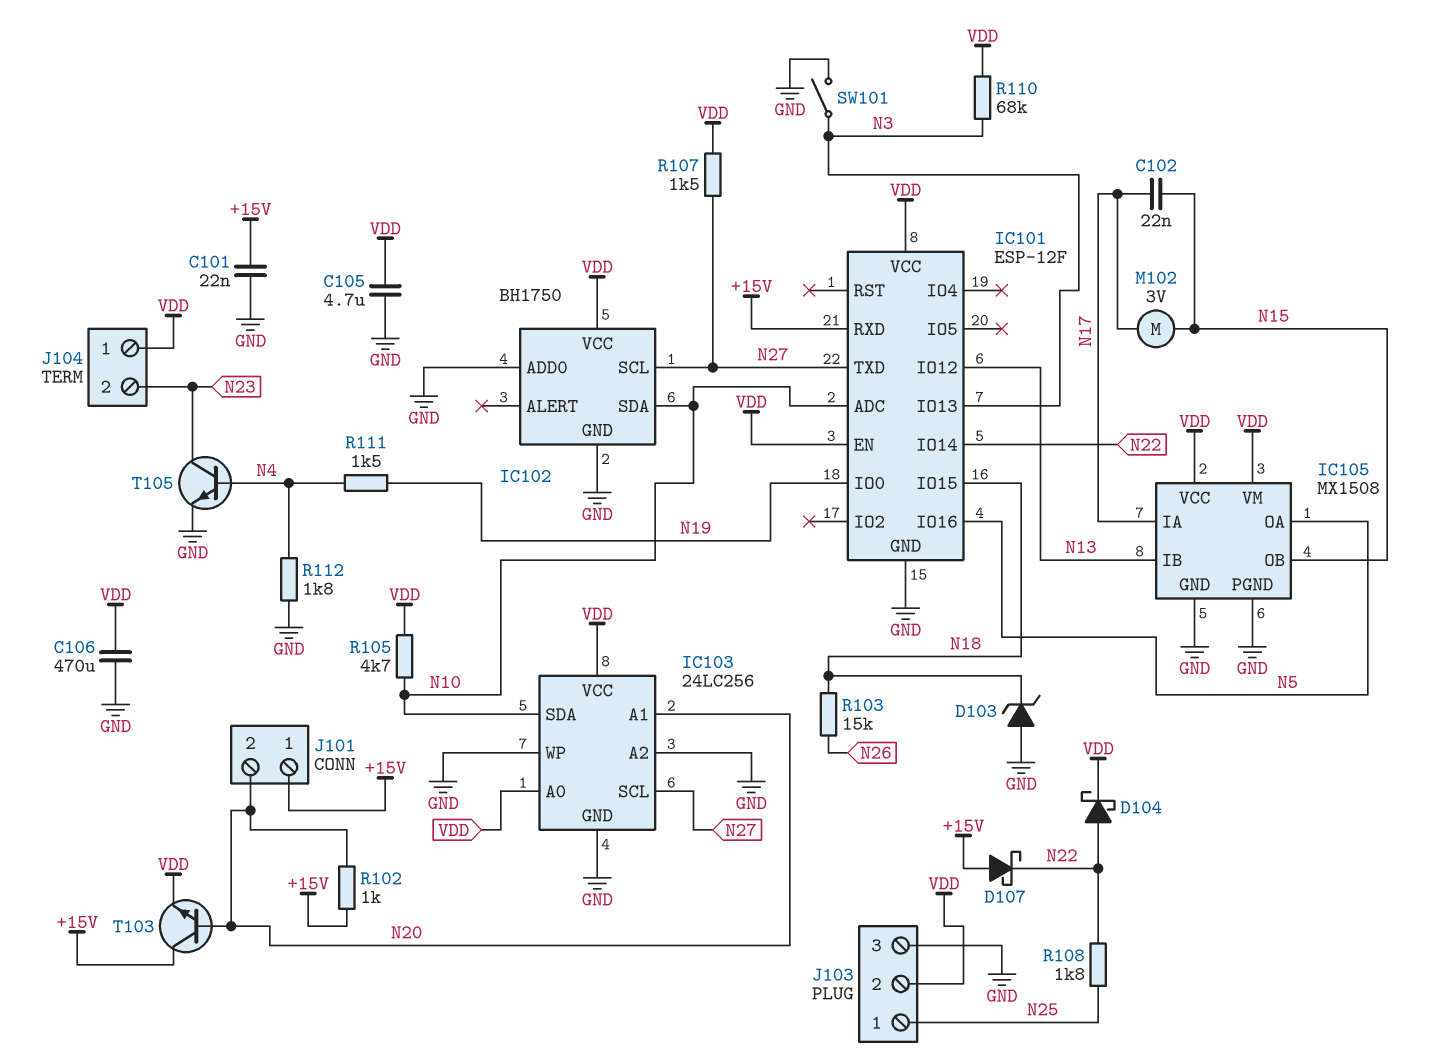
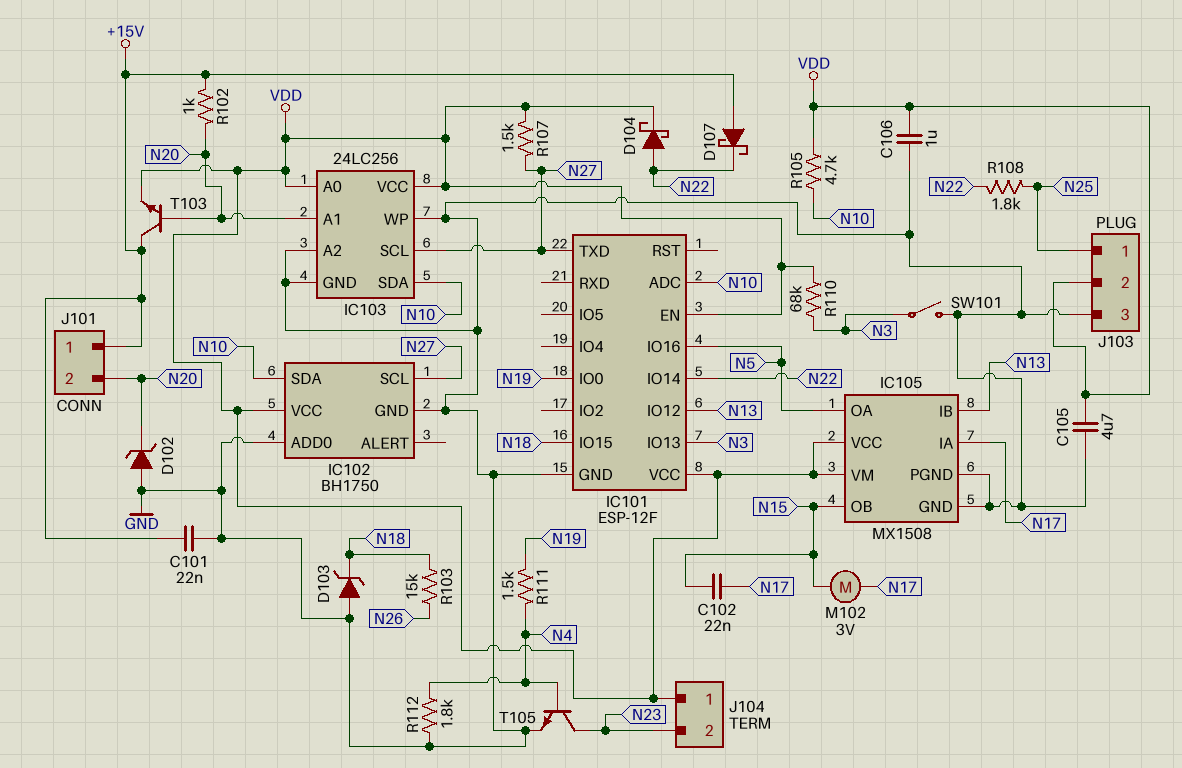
C106: 470uF (GND, VDD) -> 1uF (GND, VDD)
D102: none -> zener (A GND, K N20)
IC101 pin RXD: +15V -> none

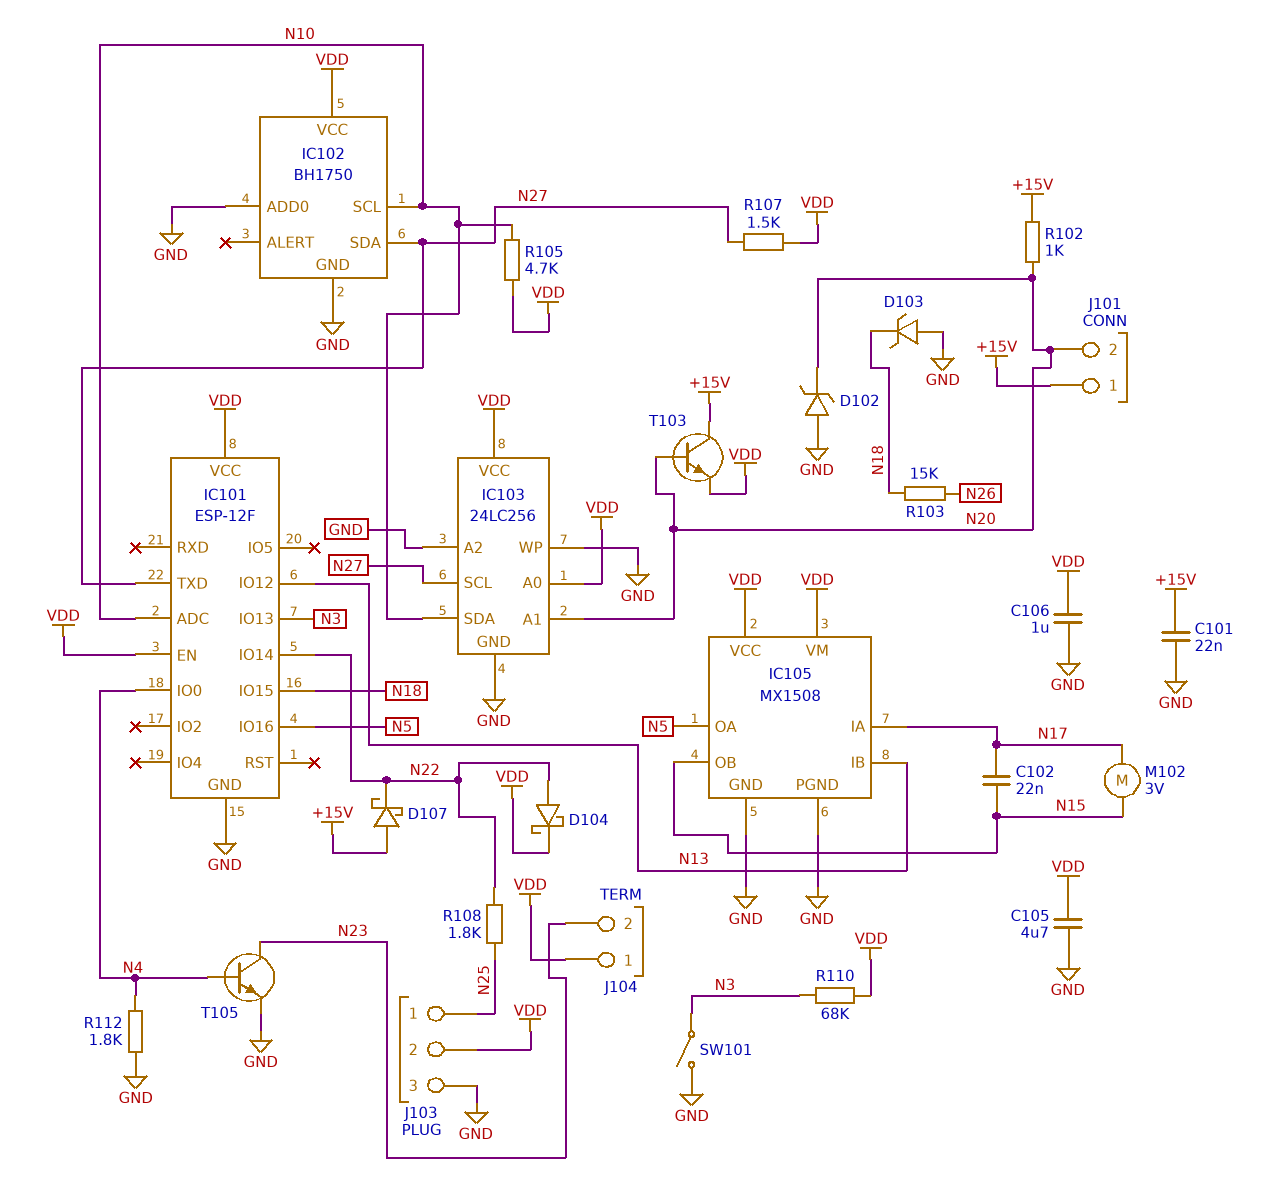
IC101 pin IO0: N19 -> N4
IC102 pin SCL: N27 -> N10
IC102 pin SDA: N10 -> N27
R111: 1.5k (N4, N19) -> none

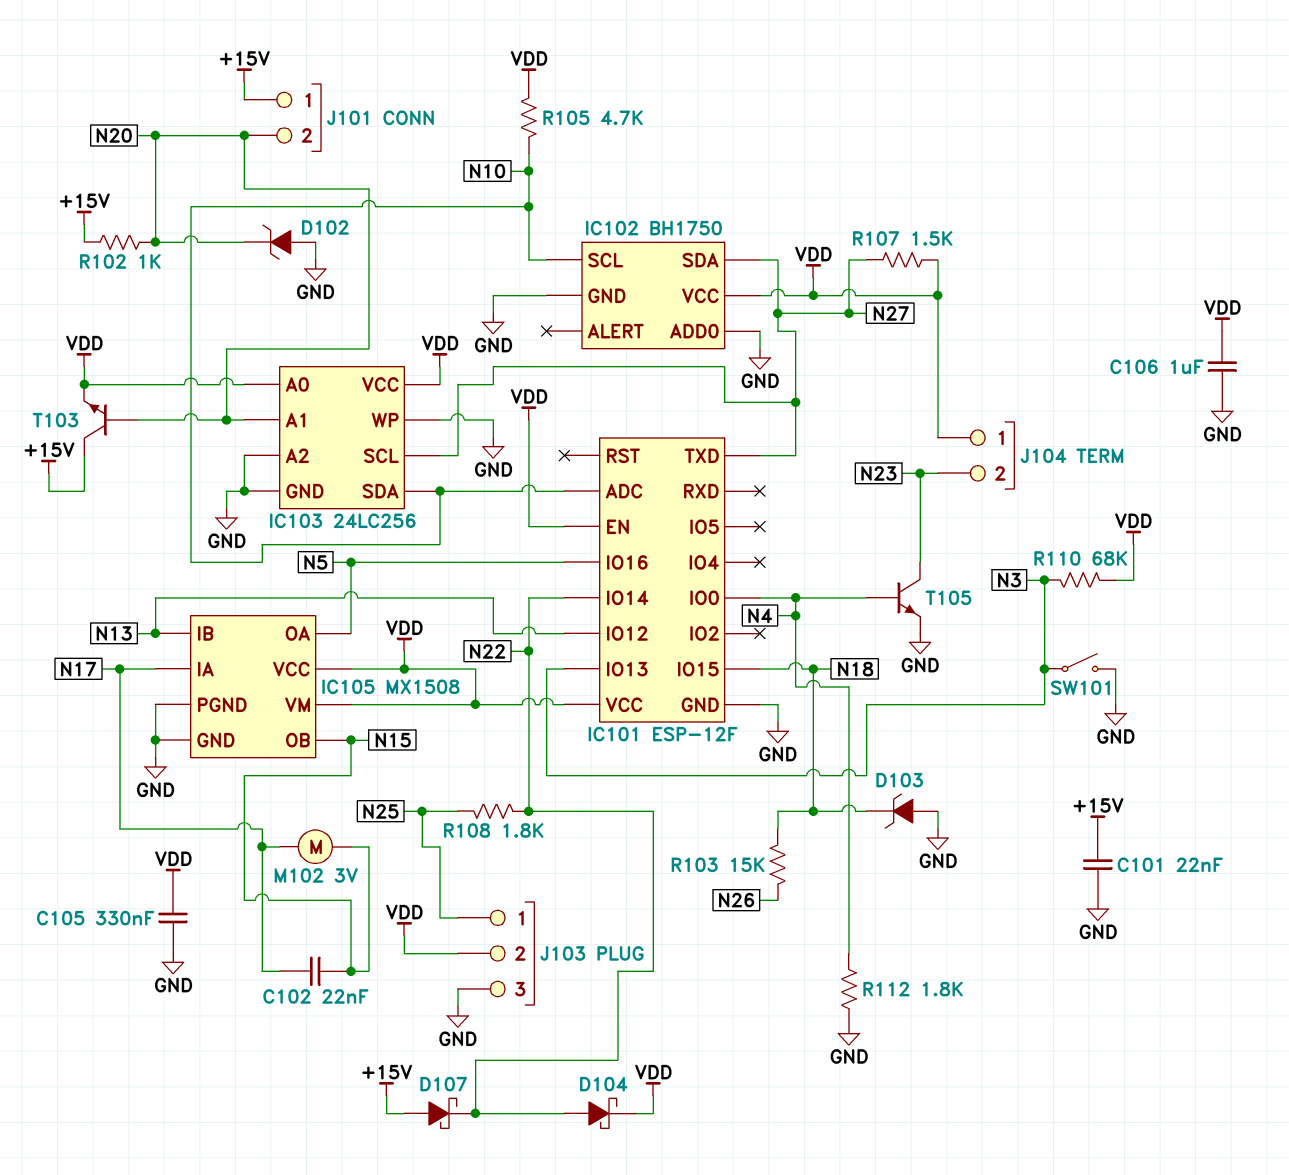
C105: 4.7uF (GND, VDD) -> 330nF (GND, VDD)

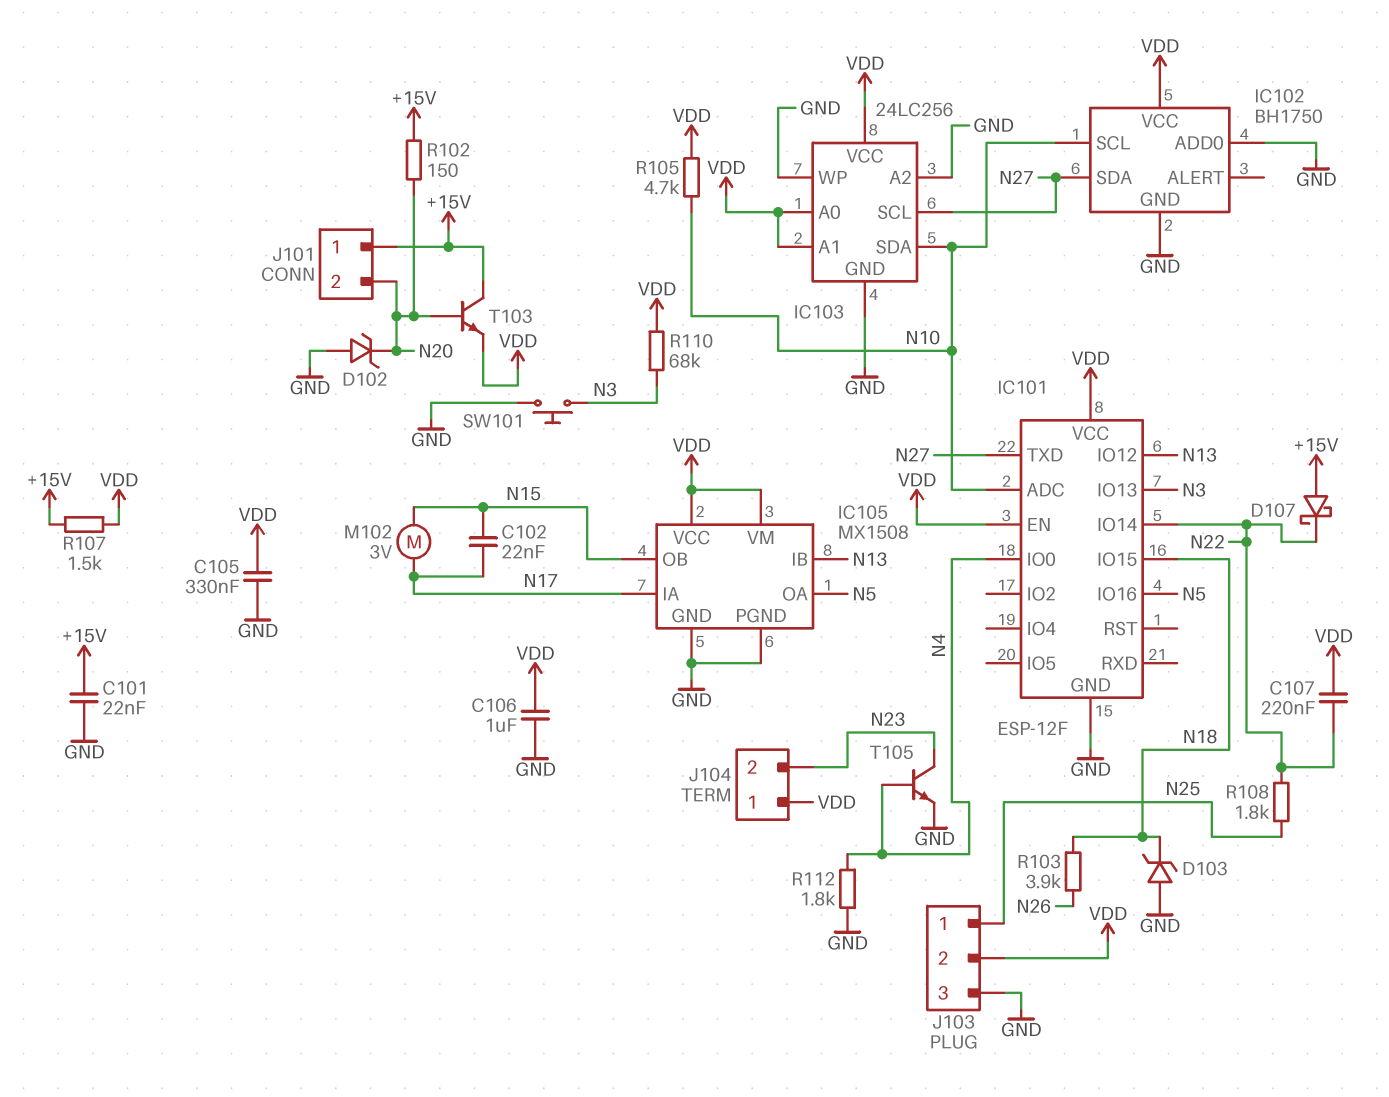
C107: none -> 220nF (N22, VDD)
D104: schottky (A N22, K VDD) -> none
IC103 pin A1: N20 -> VDD
R102: 1k (+15V, N20) -> 150 (+15V, N20)
R103: 15k (N18, N26) -> 3.9k (N18, N26)
R107: 1.5k (N27, VDD) -> 1.5k (+15V, VDD)
SW101: switch (GND, N3) -> button (GND, N3)

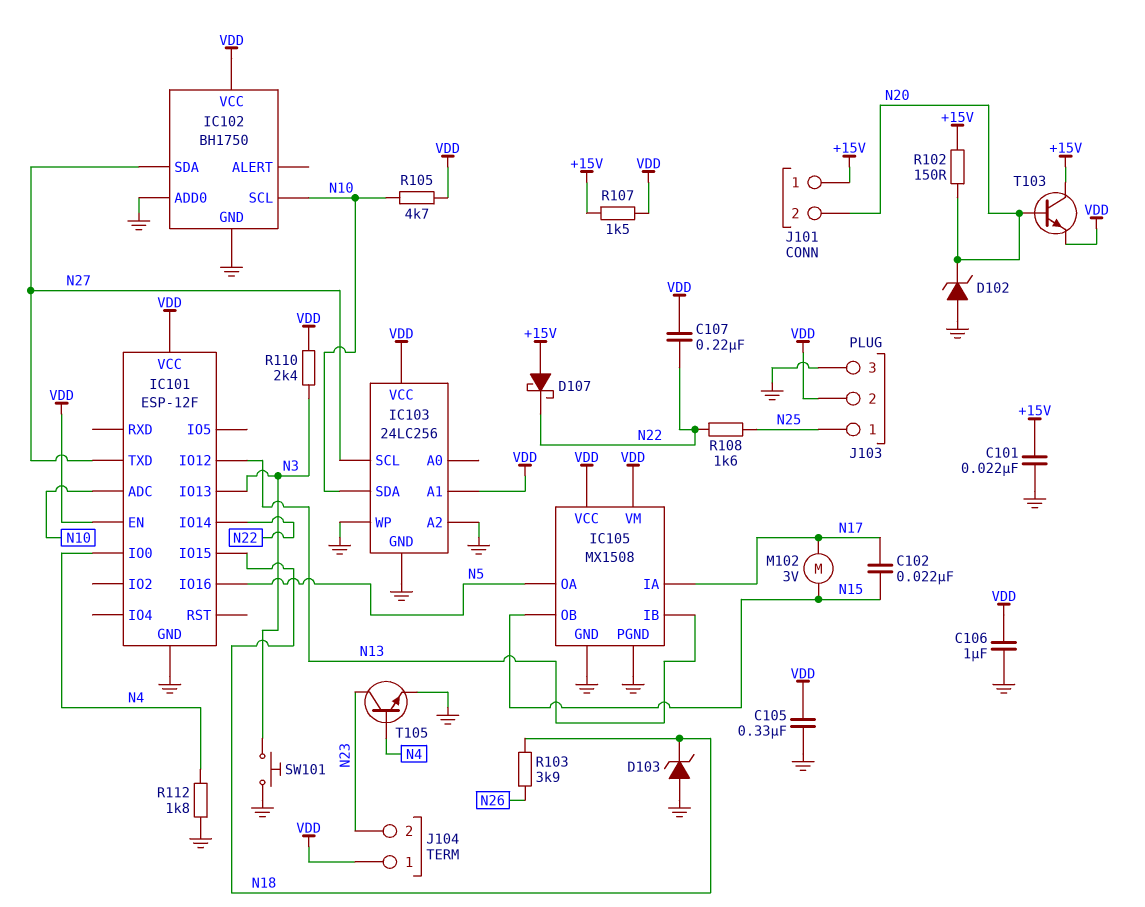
IC103 pin A0: VDD -> none
R108: 1.8k (N22, N25) -> 1.6k (N22, N25)
R110: 68k (N3, VDD) -> 2.4k (N3, VDD)

